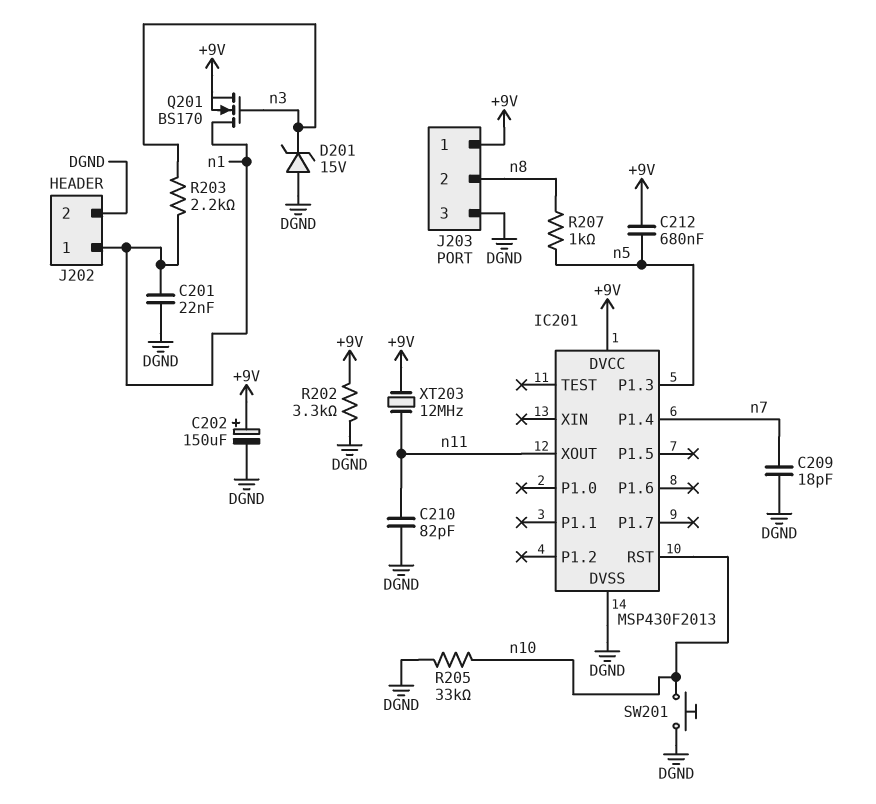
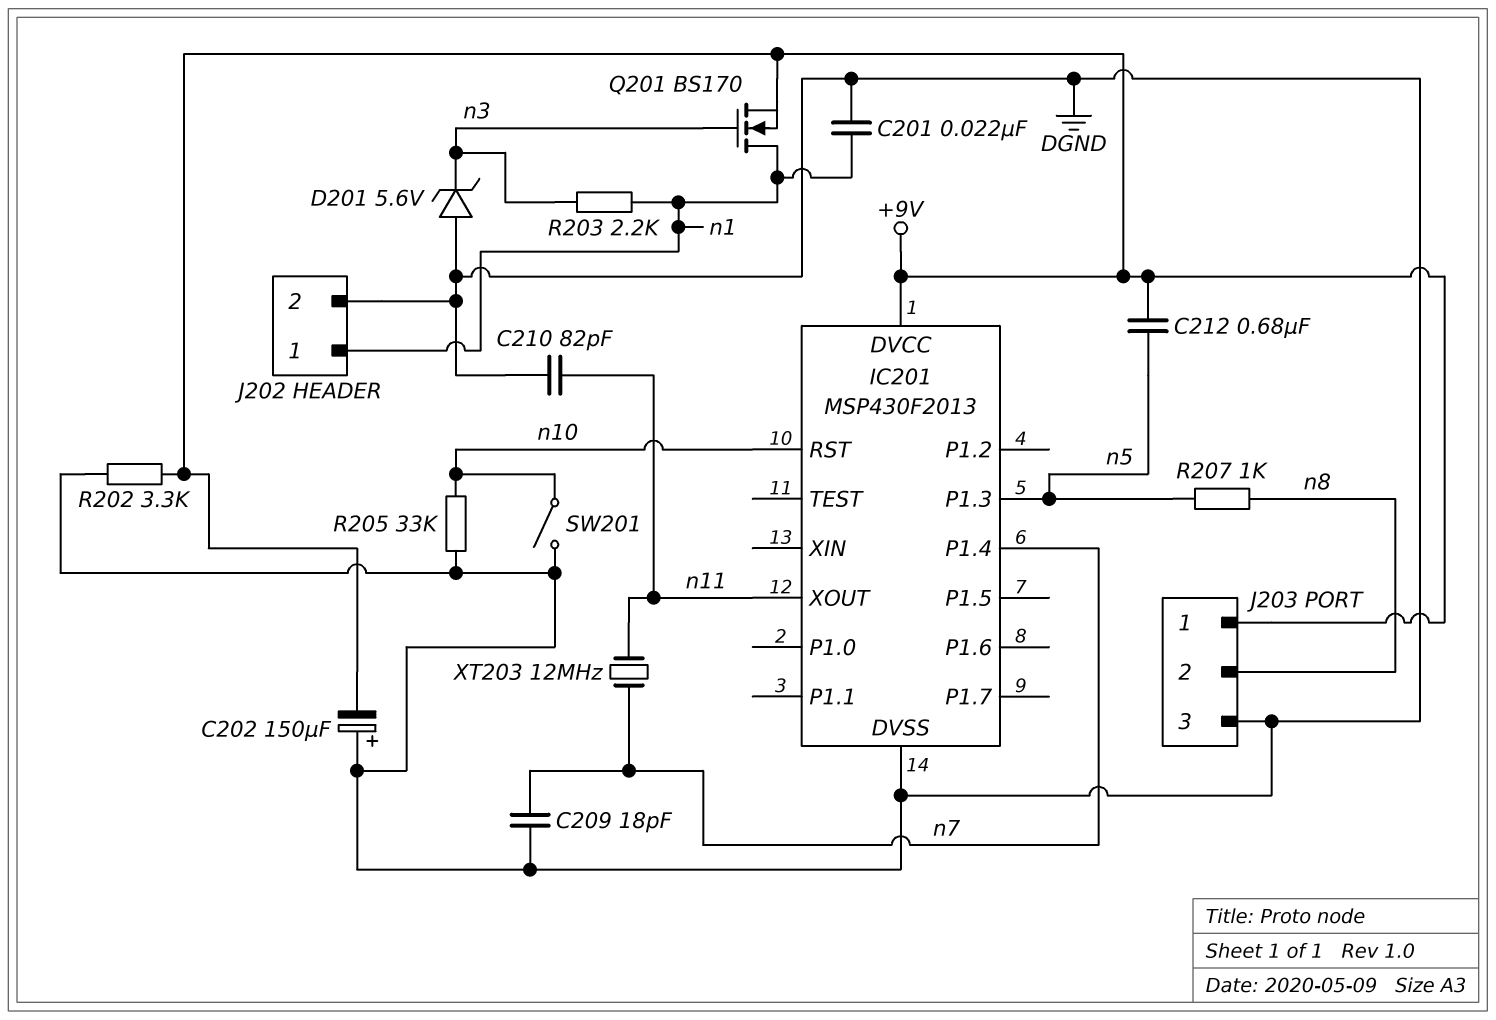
C202: 150uF (plus +9V, minus DGND) -> 150uF (plus DGND, minus +9V)
D201: zener 15V (A DGND, K n3) -> zener 5.6V (A DGND, K n3)
SW201: button (DGND, n10) -> switch (DGND, n10)
XT203: 12MHz (+9V, n11) -> 12MHz (n7, n11)

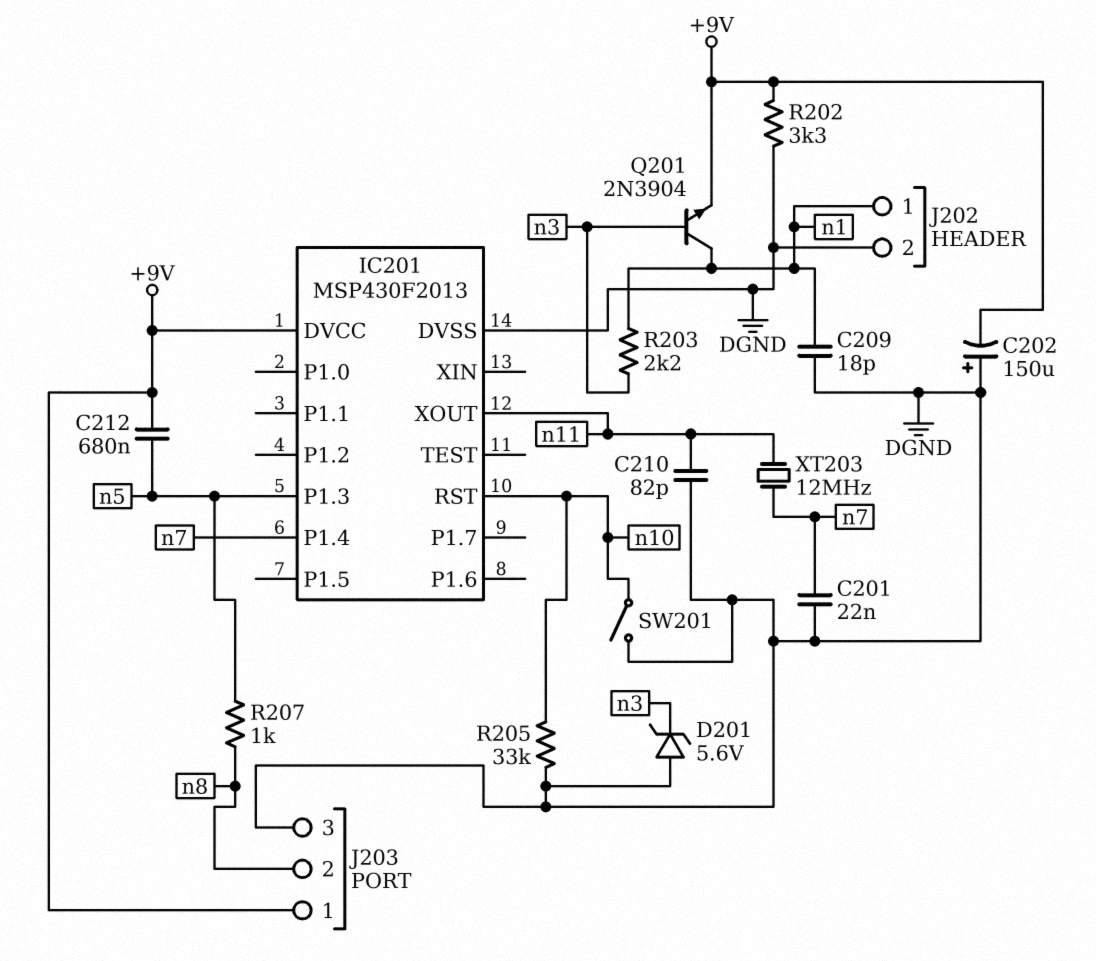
C201: 22nF (DGND, n1) -> 22nF (DGND, n7)
C209: 18pF (DGND, n7) -> 18pF (DGND, n1)
Q201: NMOS BS170 (G n3, D n1, S +9V) -> NPN 2N3904 (B n3, C n1, E +9V)

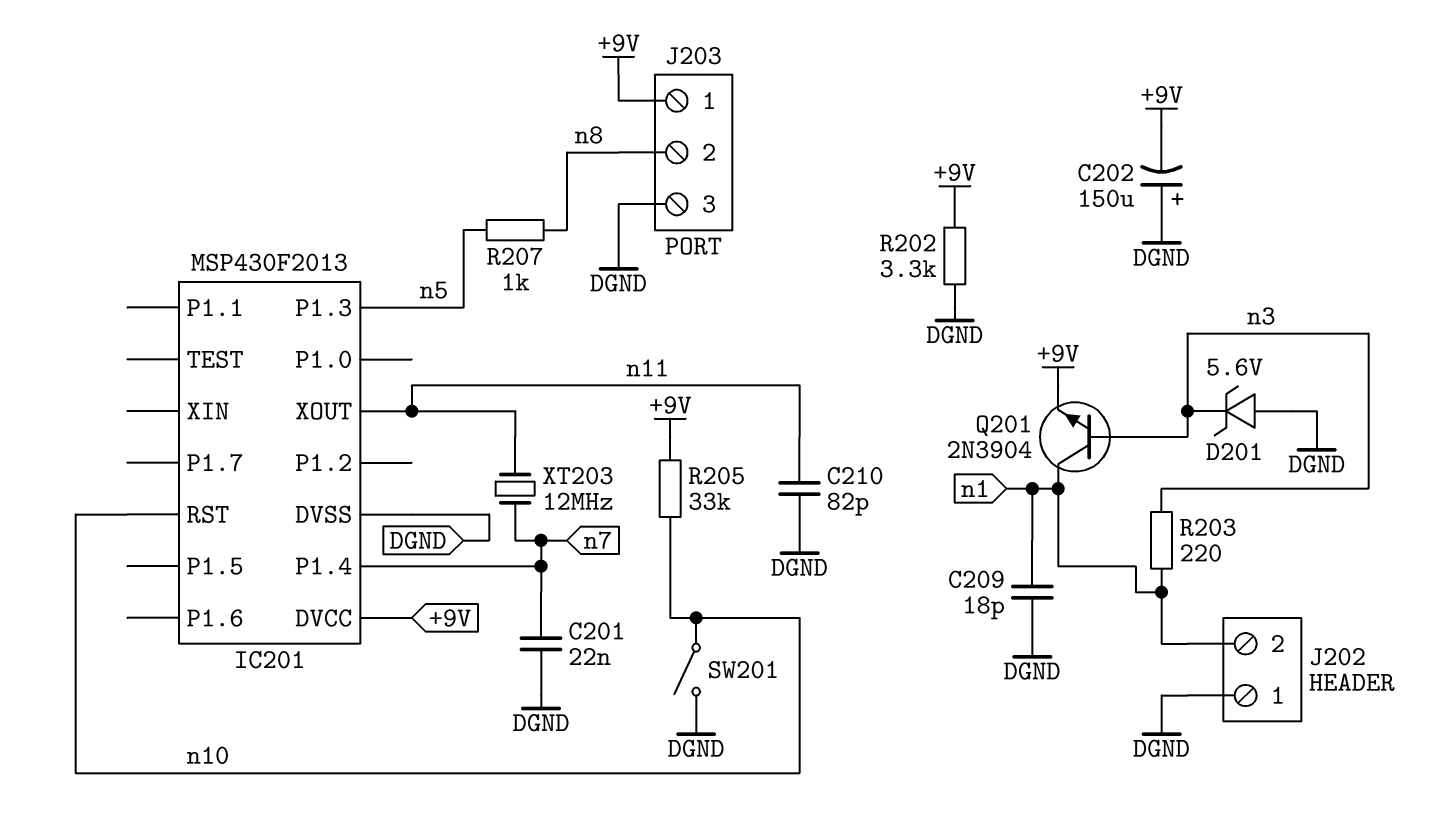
C212: 680nF (+9V, n5) -> none
J202 pin 1: n1 -> DGND
J202 pin 2: DGND -> n1
R203: 2.2k (n1, n3) -> 220 (n1, n3)
R205: 33k (DGND, n10) -> 33k (+9V, n10)

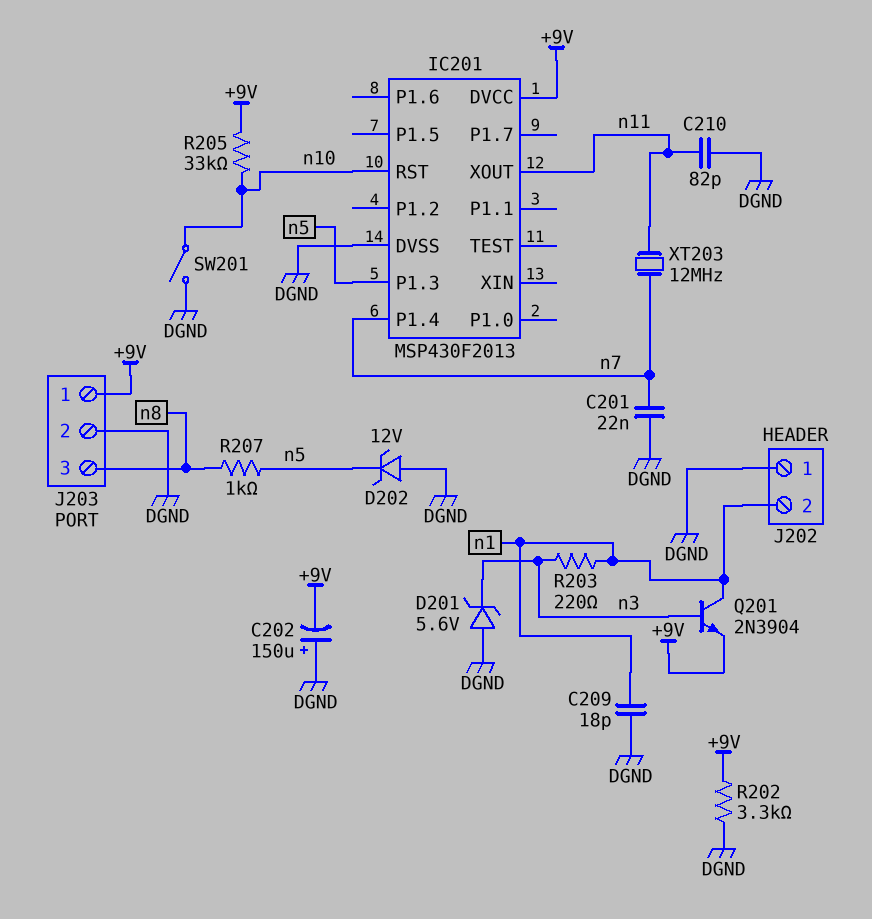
D202: none -> zener 12V (A DGND, K n5)
J203 pin 2: n8 -> DGND
J203 pin 3: DGND -> n8

